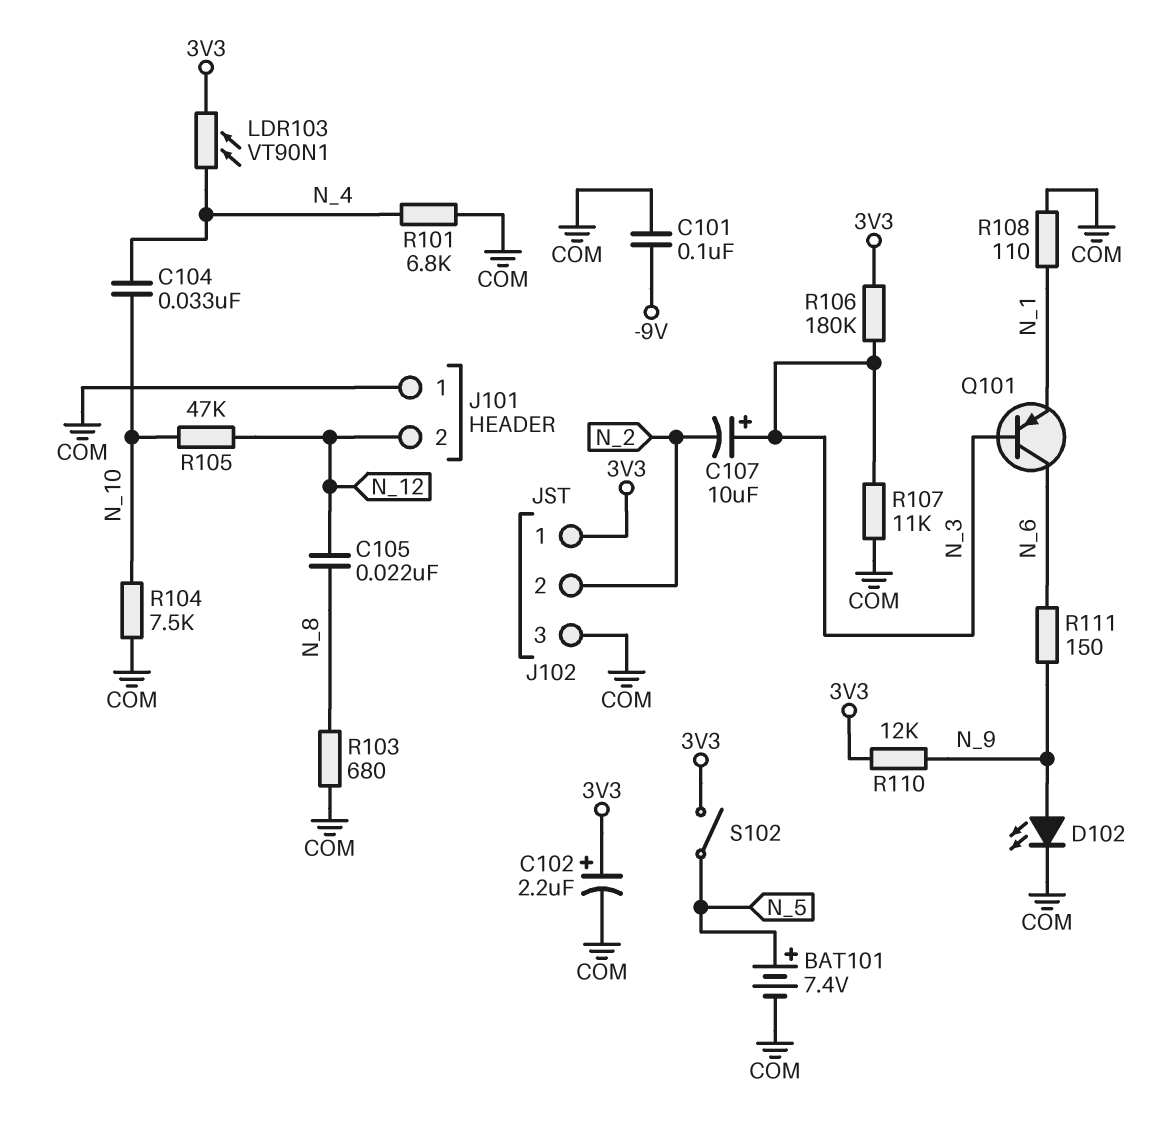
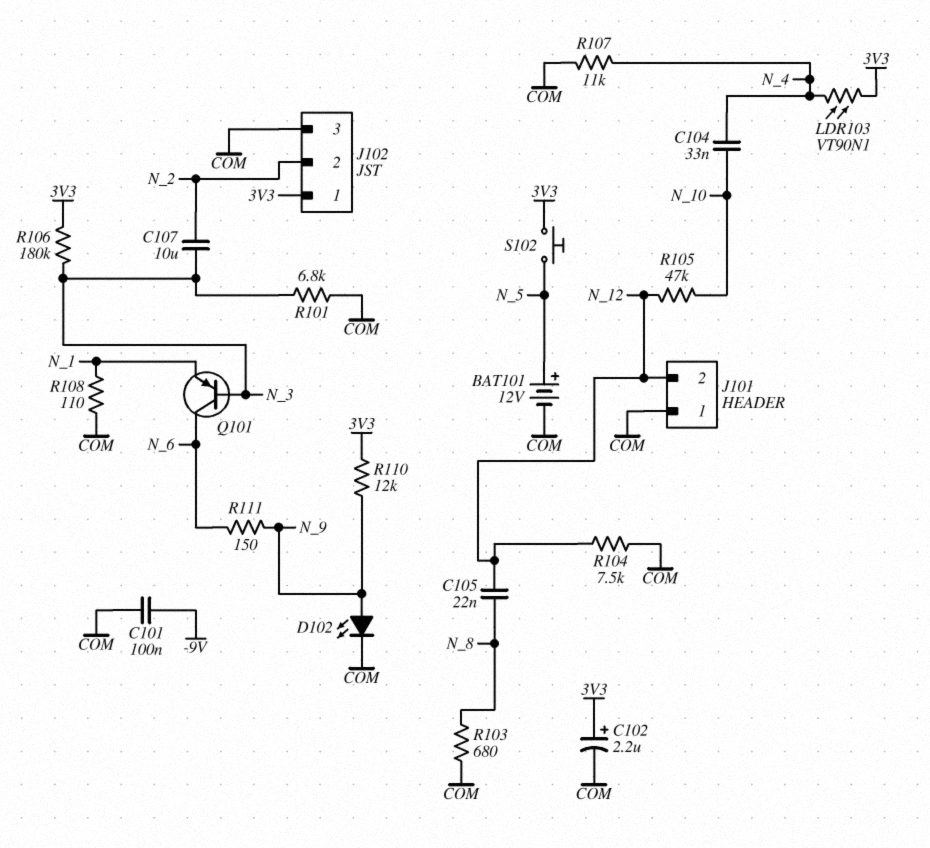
BAT101: 7.4V (plus N_5, minus COM) -> 12V (plus N_5, minus COM)
C107: 10uF (plus N_3, minus N_2) -> 10uF (N_2, N_3)
R101: 6.8k (COM, N_4) -> 6.8k (COM, N_3)
R104: 7.5k (COM, N_10) -> 7.5k (COM, N_12)
R107: 11k (COM, N_3) -> 11k (COM, N_4)
S102: switch (3V3, N_5) -> button (3V3, N_5)

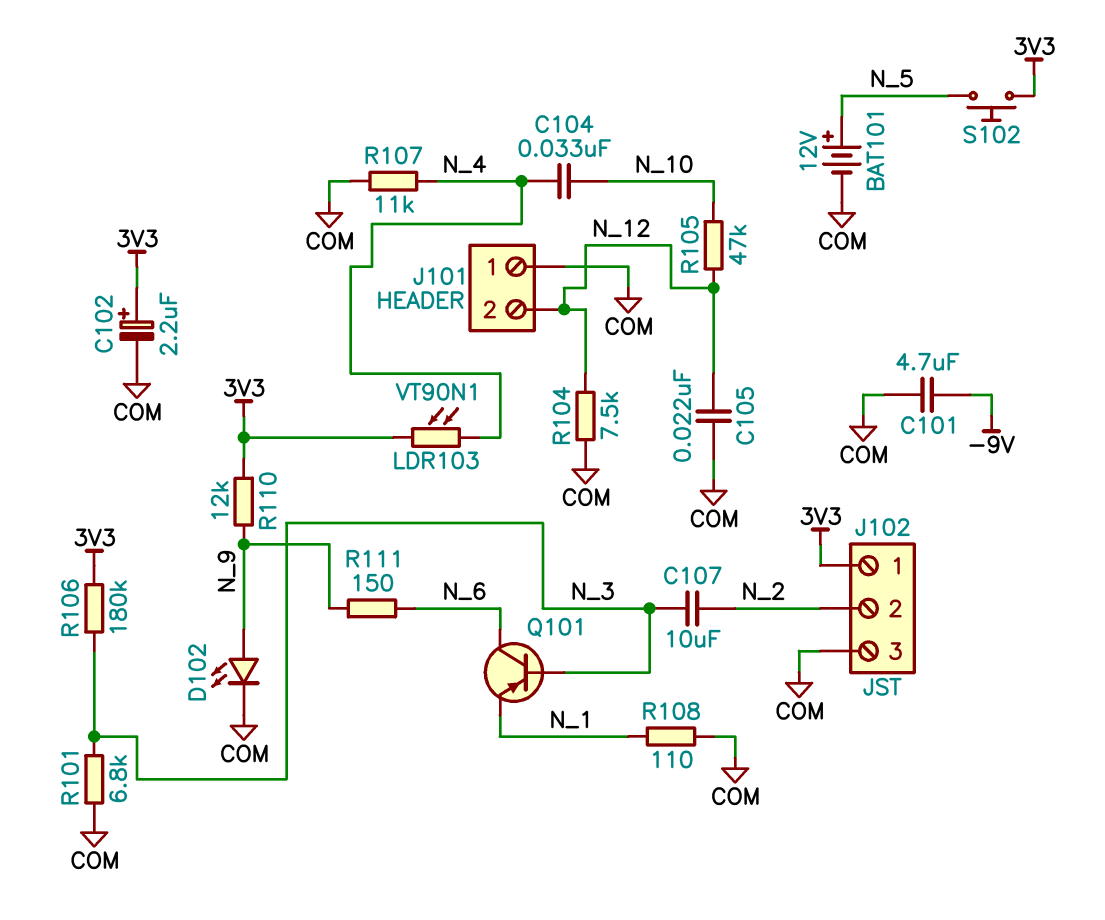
C101: 100nF (-9V, COM) -> 4.7uF (-9V, COM)
C105: 22nF (N_8, N_12) -> 22nF (COM, N_12)
R103: 680 (COM, N_8) -> none

